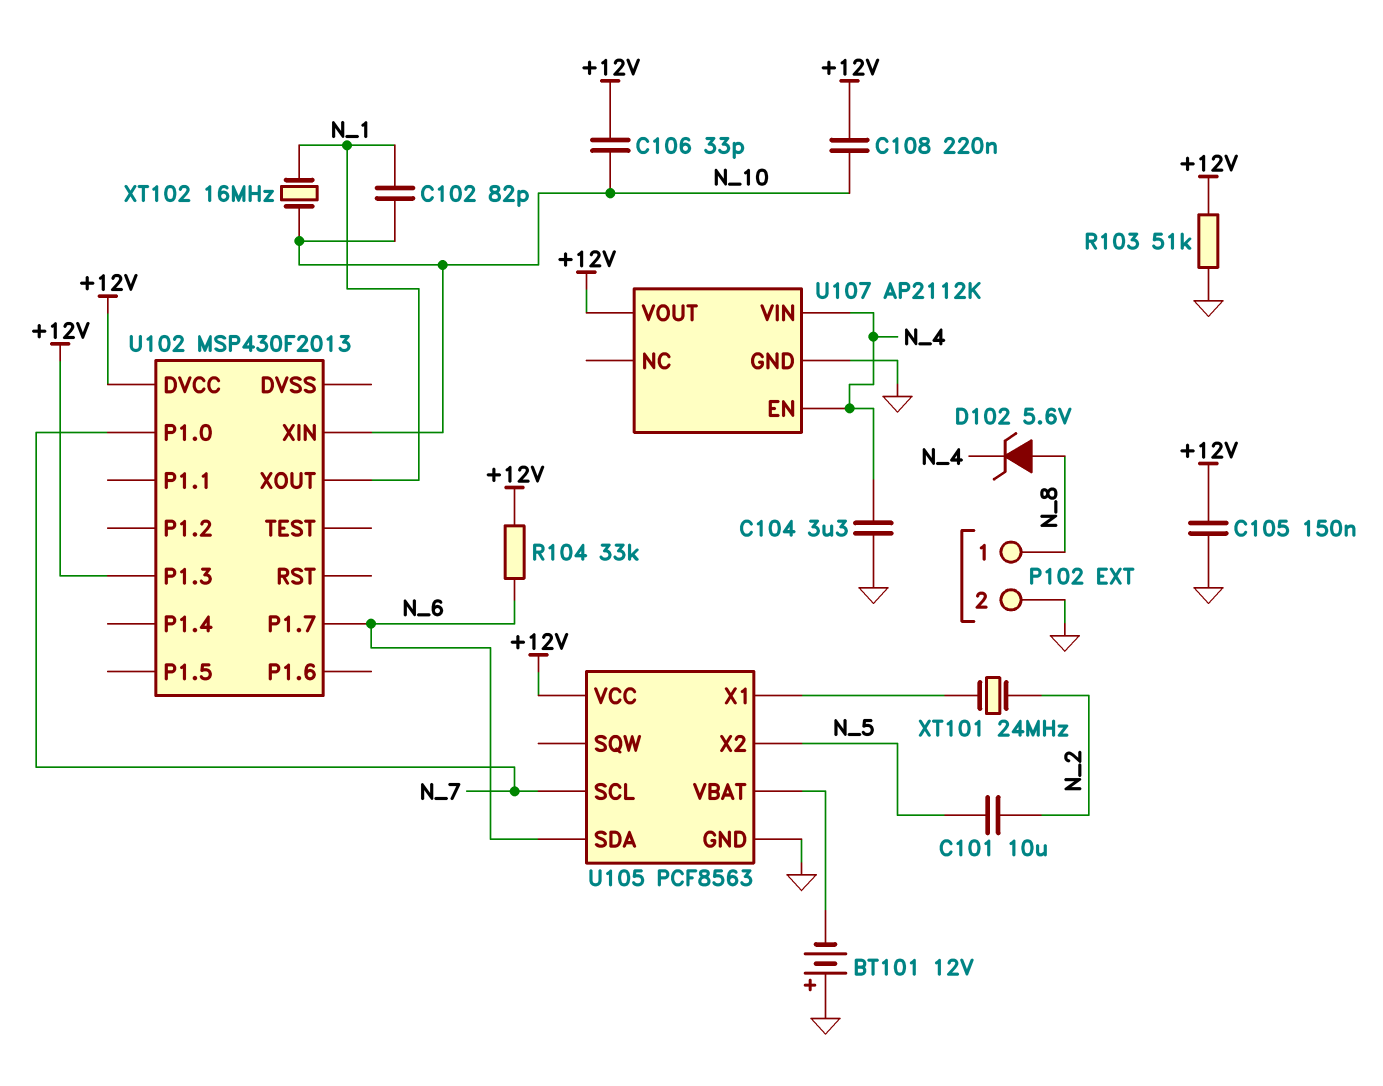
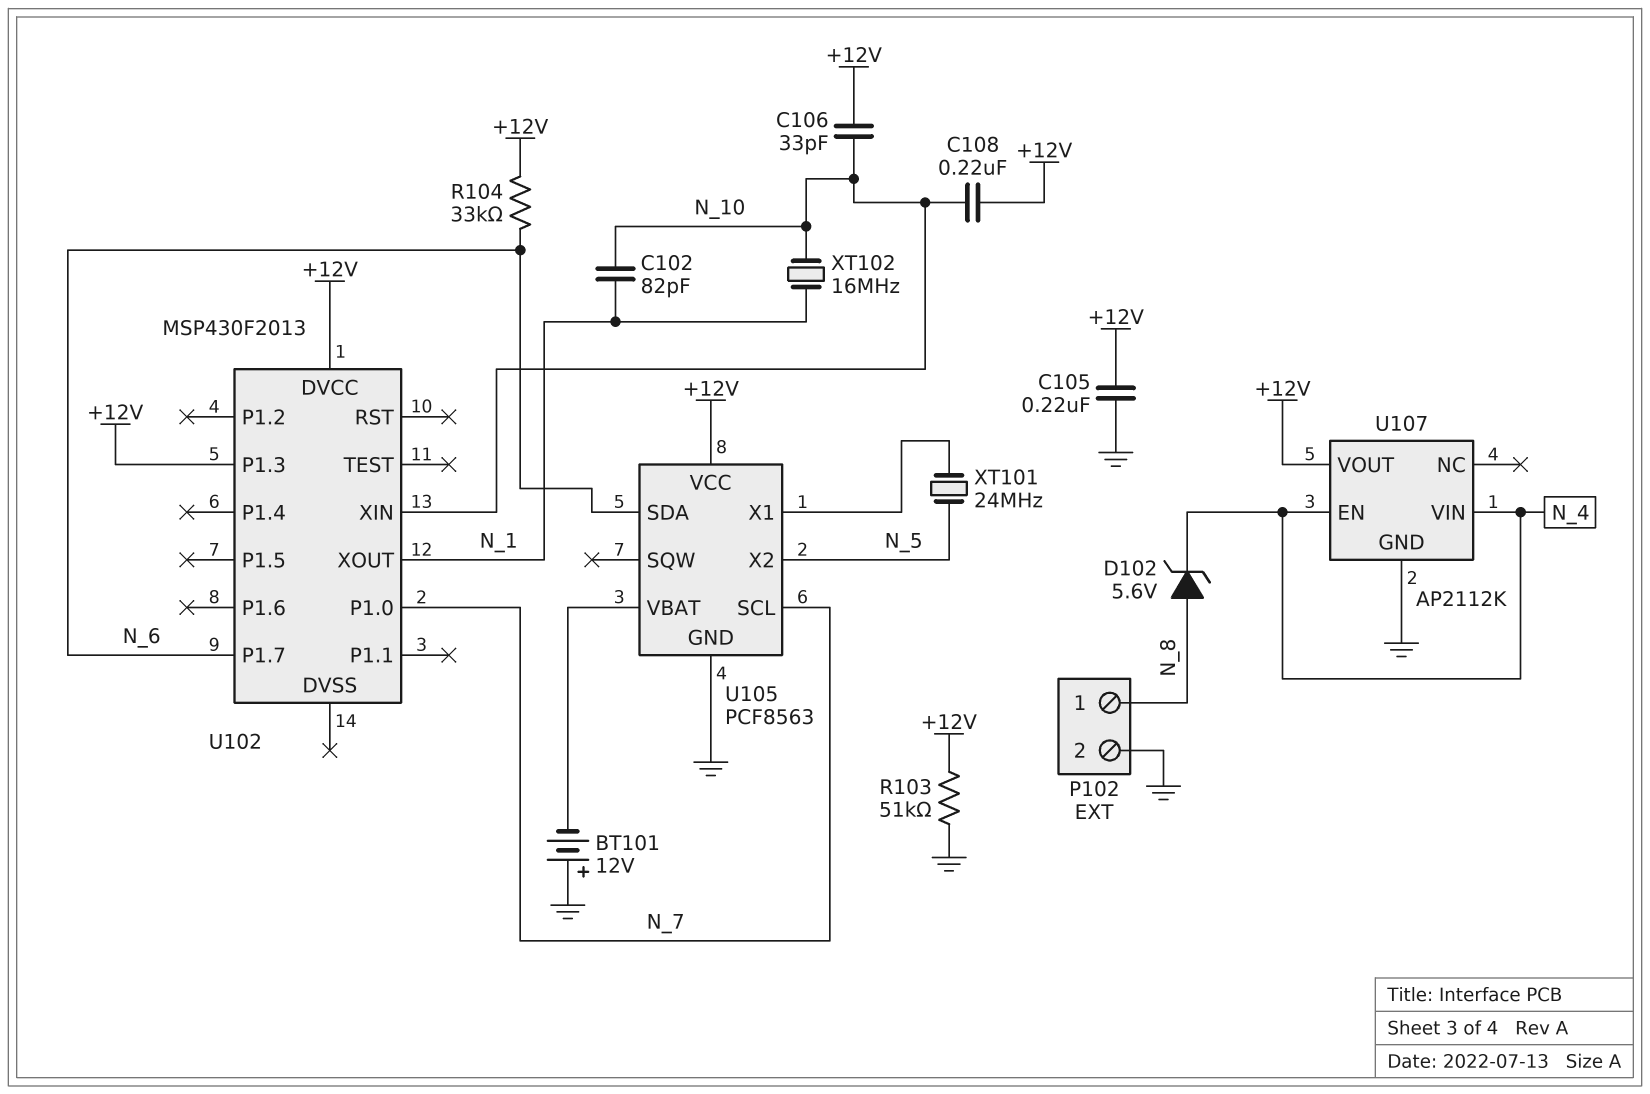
C101: 10uF (N_2, N_5) -> none
C104: 3.3uF (GND, N_4) -> none
C105: 150nF (+12V, GND) -> 220nF (+12V, GND)
XT101: 24MHz (N_2, U105/X1) -> 24MHz (N_5, U105/X1)

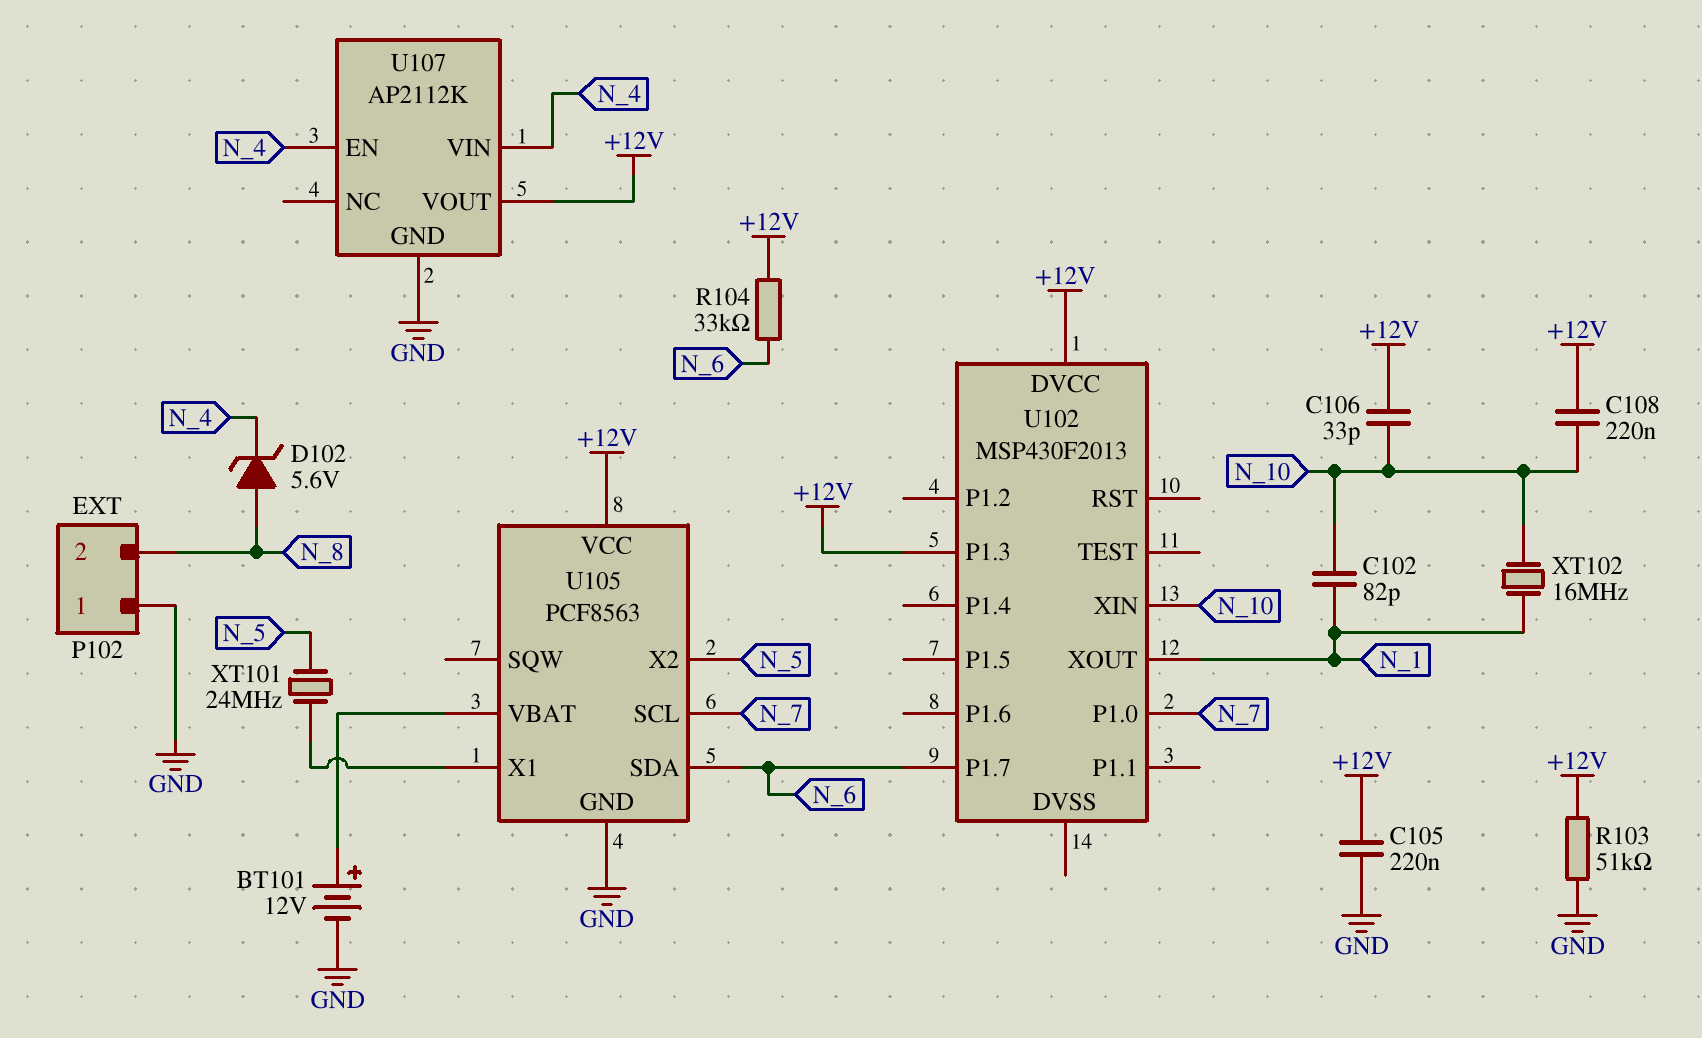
BT101: 12V (plus GND, minus U105/VBAT) -> 12V (plus U105/VBAT, minus GND)
P102 pin 1: N_8 -> GND
P102 pin 2: GND -> N_8

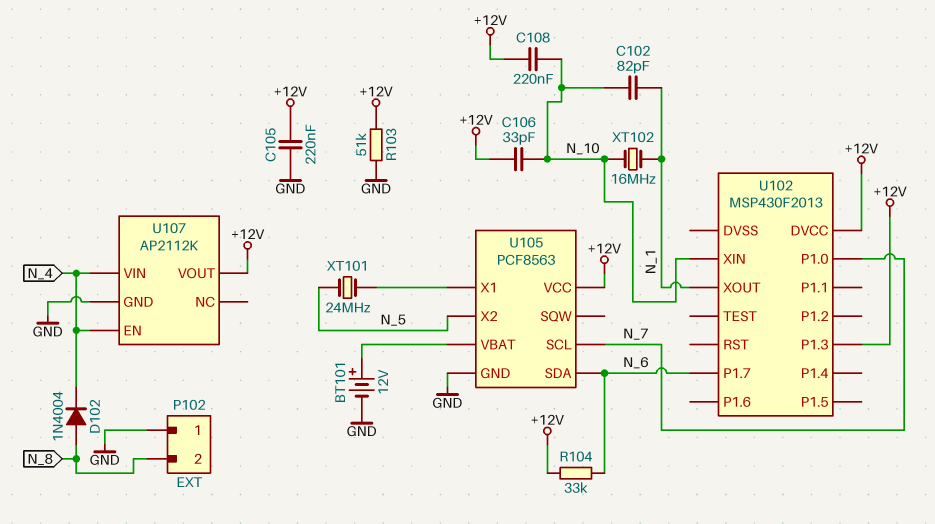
D102: zener 5.6V (A N_8, K N_4) -> diode 1N4004 (A N_8, K N_4)

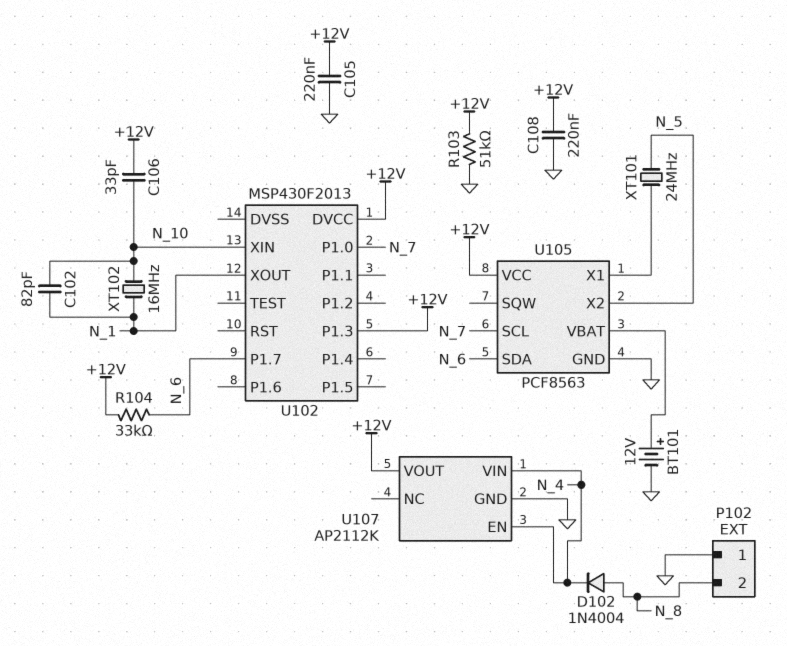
C108: 220nF (+12V, N_10) -> 220nF (+12V, GND)

